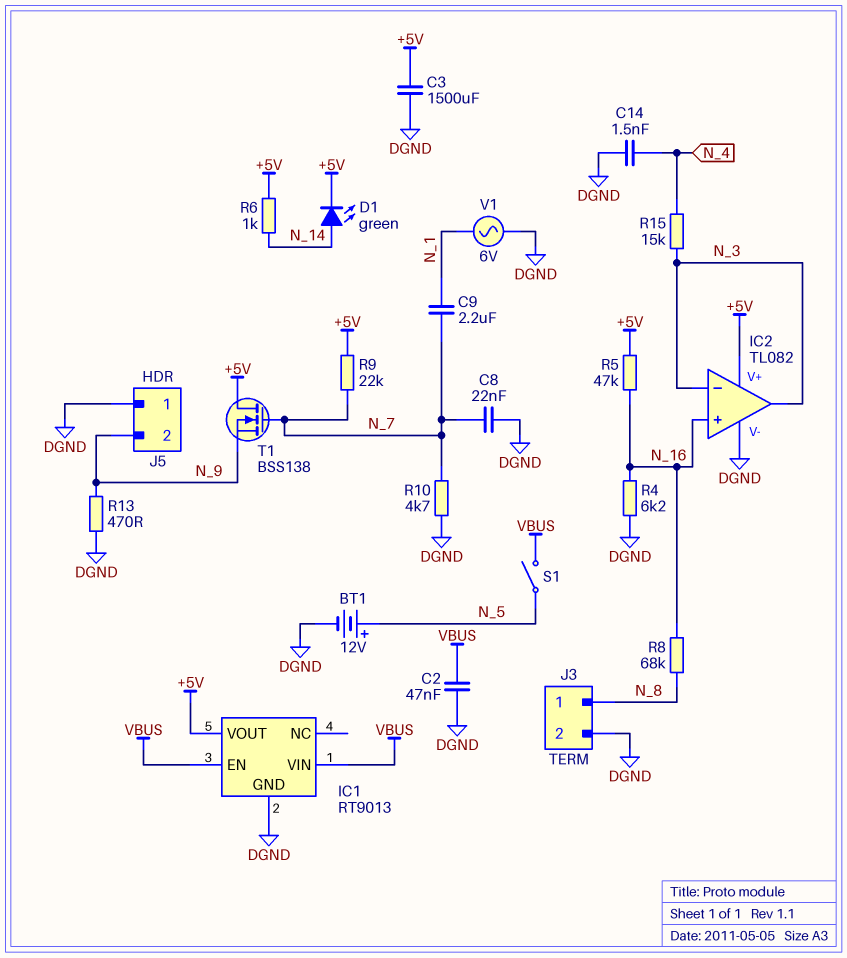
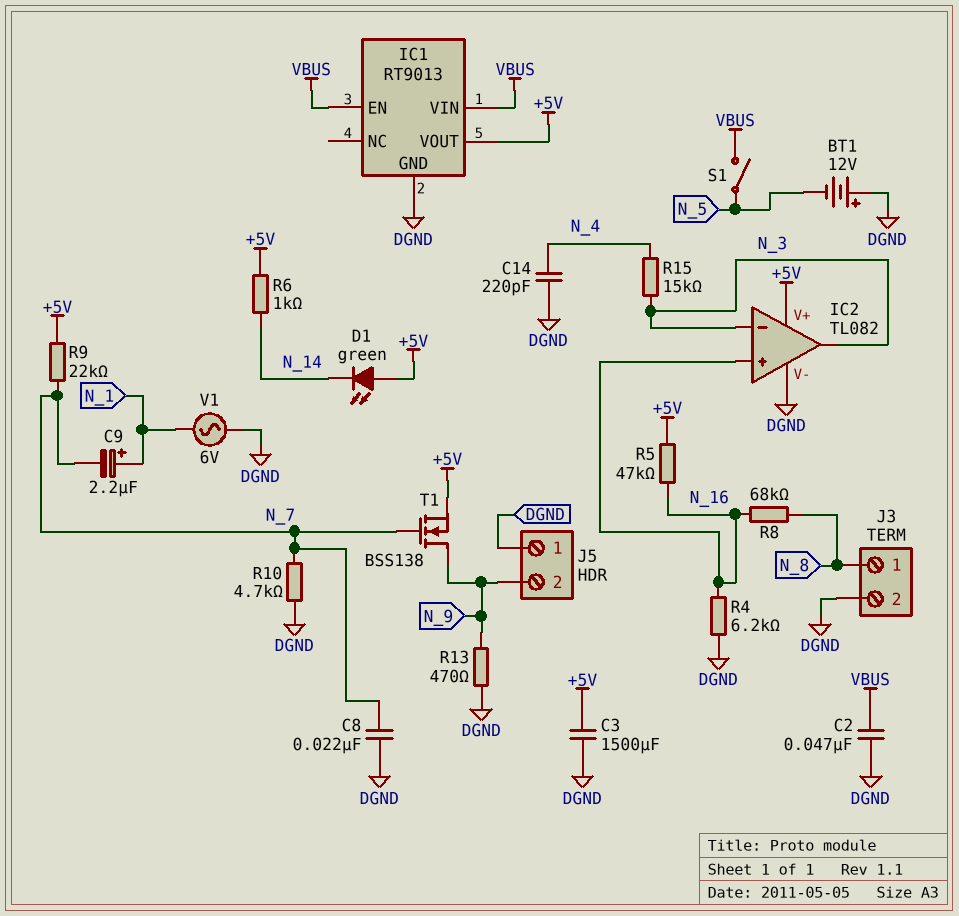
BT1: 12V (plus N_5, minus DGND) -> 12V (plus DGND, minus N_5)
C9: 2.2uF (N_1, N_7) -> 2.2uF (plus N_1, minus N_7)
C14: 1.5nF (DGND, N_4) -> 220pF (DGND, N_4)
D1: LED green (A N_14, K +5V) -> LED green (A +5V, K N_14)
T1: NMOS BSS138 (G N_7, D +5V, S N_9) -> NMOS BSS138 (G N_7, D N_9, S +5V)

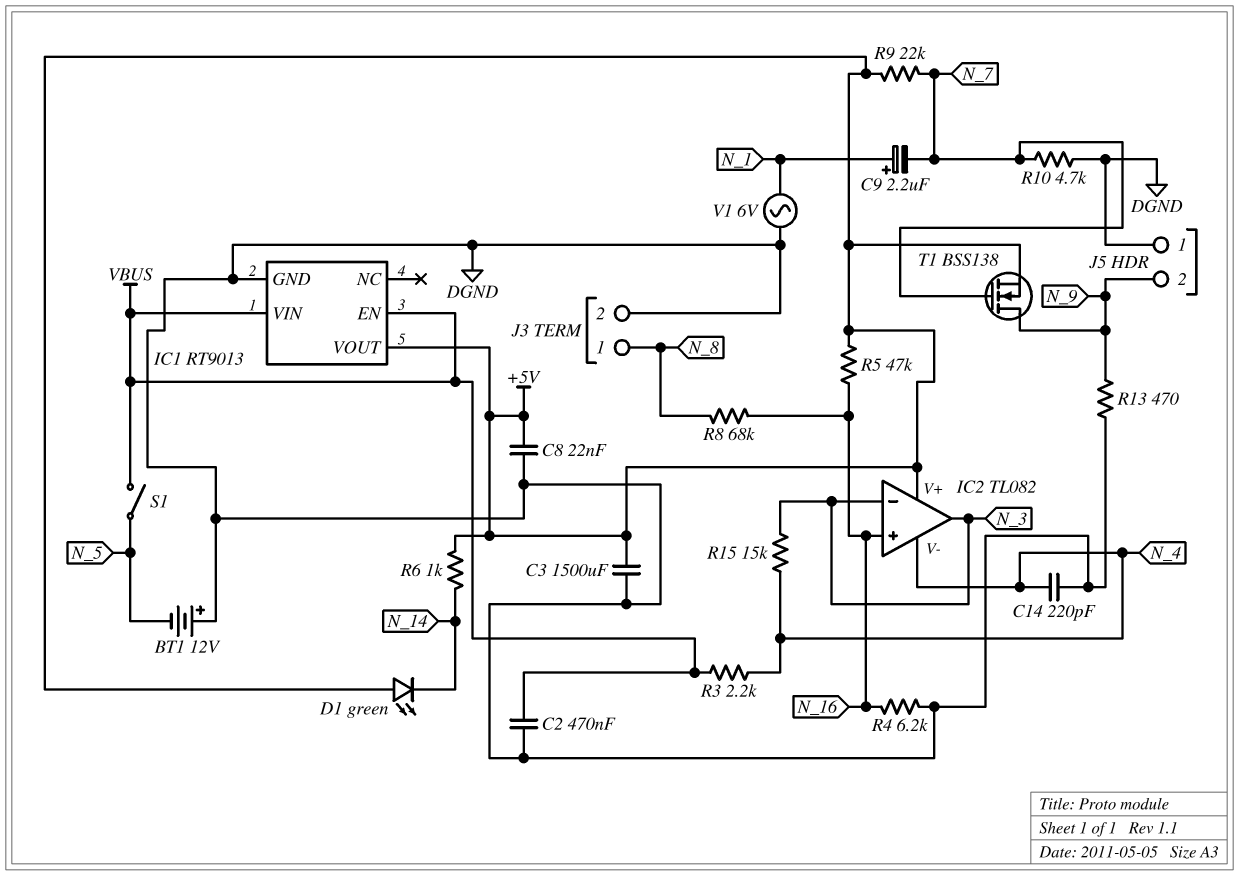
C2: 47nF (DGND, VBUS) -> 470nF (DGND, VBUS)
C8: 22nF (DGND, N_7) -> 22nF (+5V, DGND)
IC2 pin V-: DGND -> N_4
R3: none -> 2.2k (N_4, VBUS)

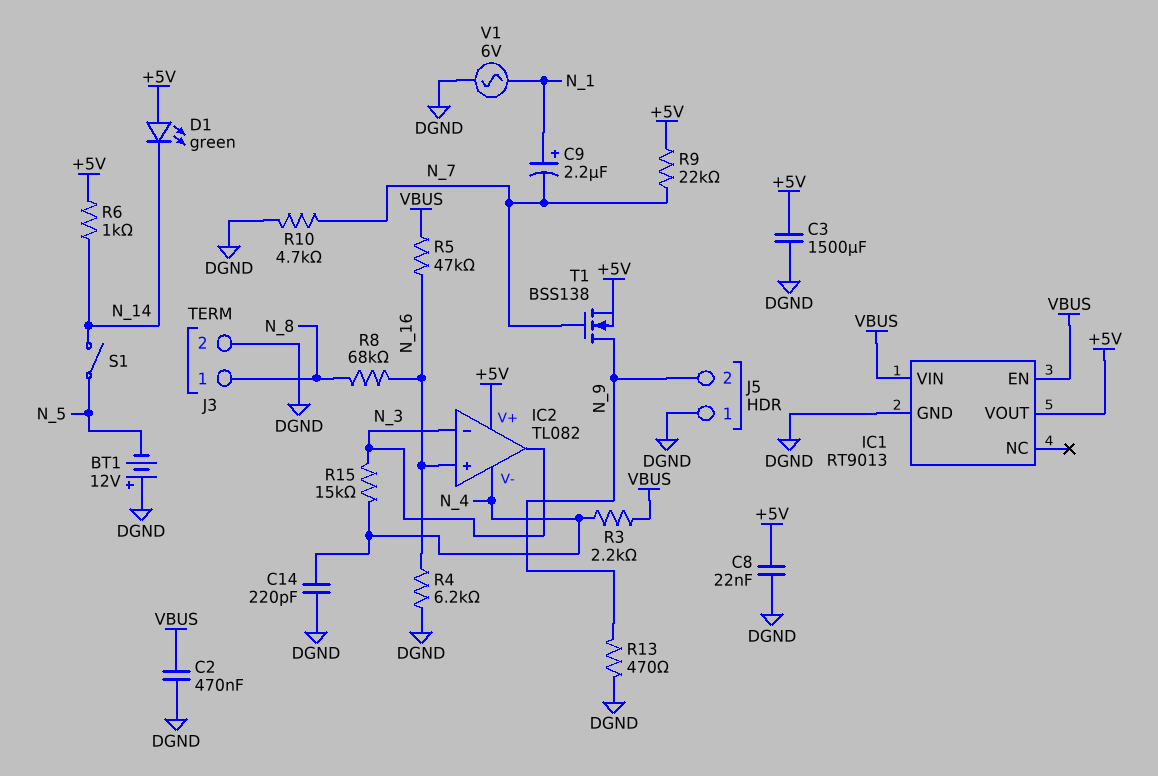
R5: 47k (+5V, N_16) -> 47k (N_16, VBUS)
S1: switch (N_5, VBUS) -> switch (N_5, N_14)

